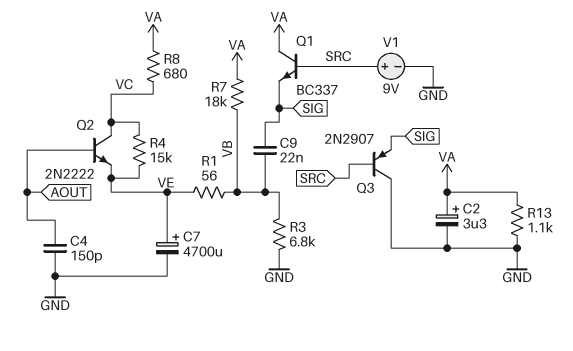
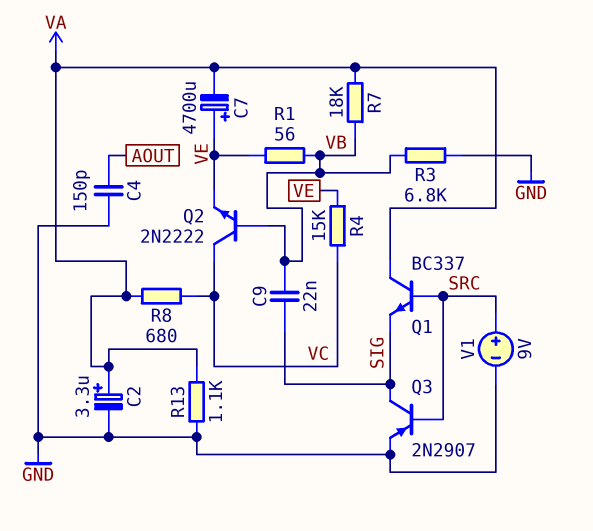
C7: 4700uF (plus VE, minus GND) -> 4700uF (plus VE, minus VA)
Q2: NPN 2N2222 (B AOUT, C VC, E VE) -> NPN 2N2222 (B VB, C VC, E VE)
Q3: PNP 2N2907 (B SRC, C GND, E SIG) -> PNP 2N2907 (B SRC, C SIG, E GND)

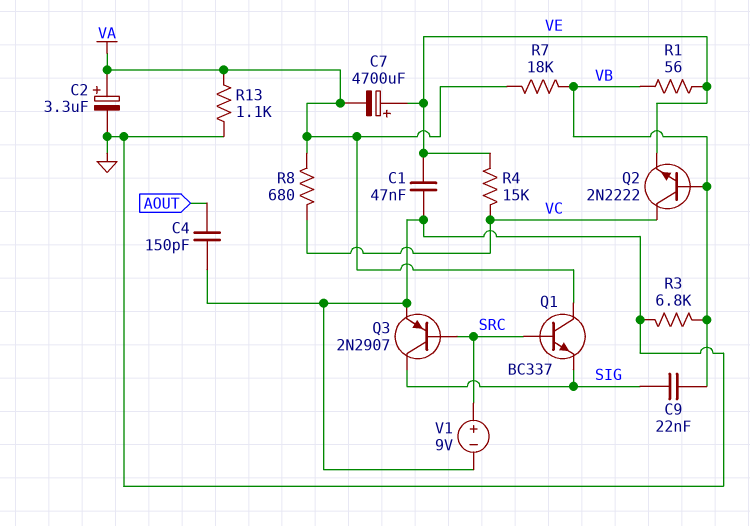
C1: none -> 47nF (GND, VE)

